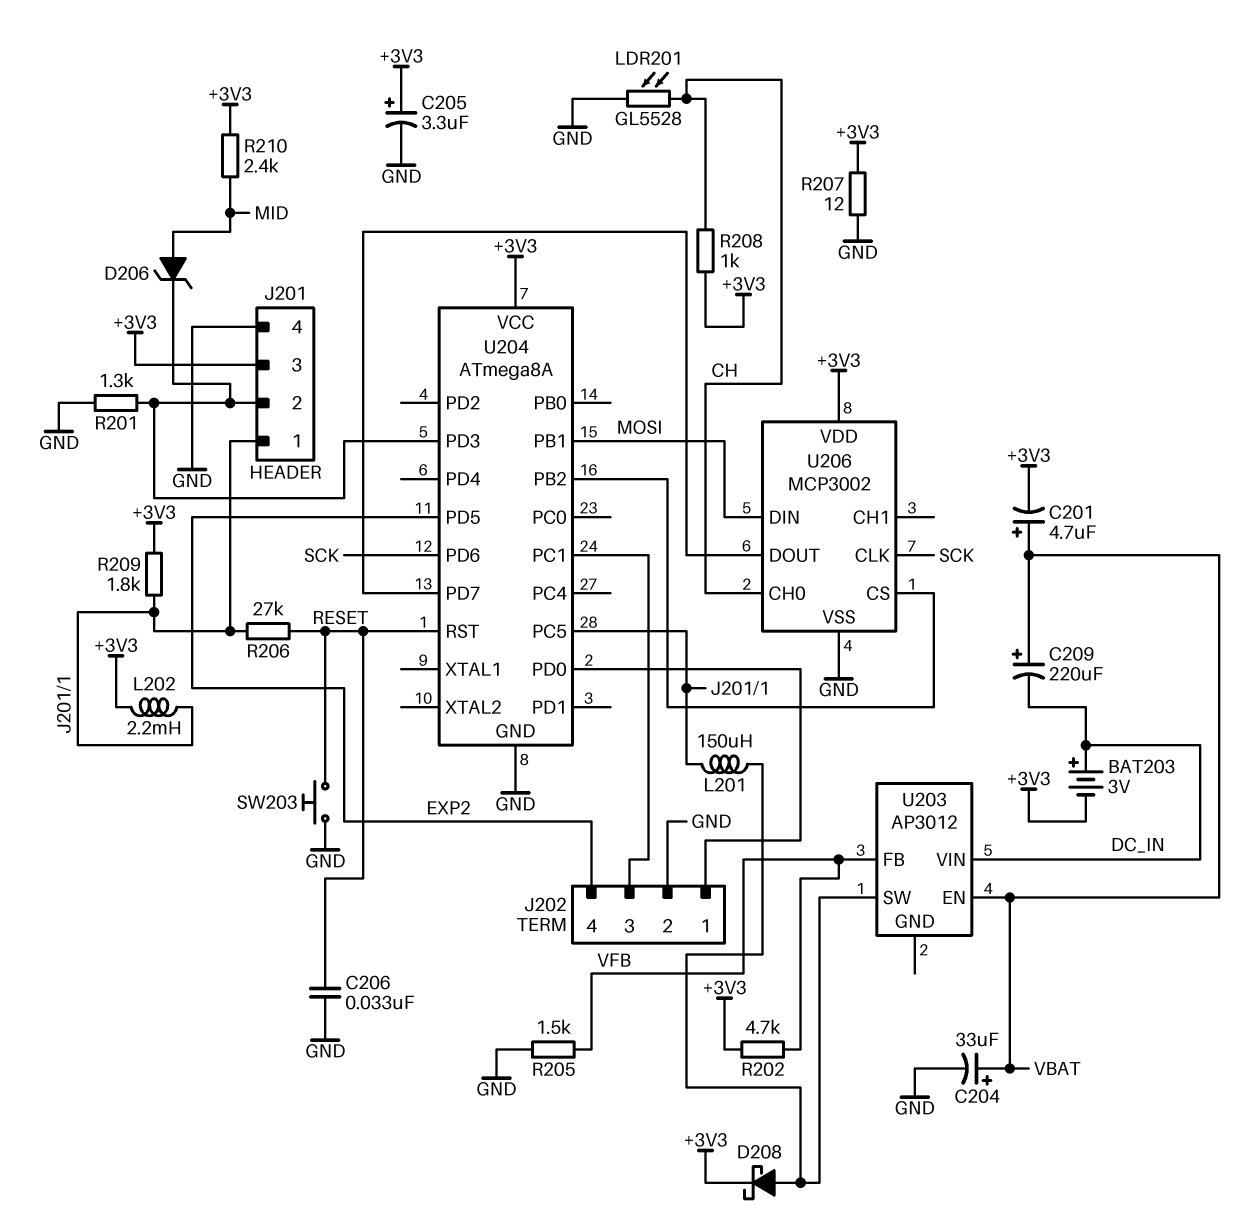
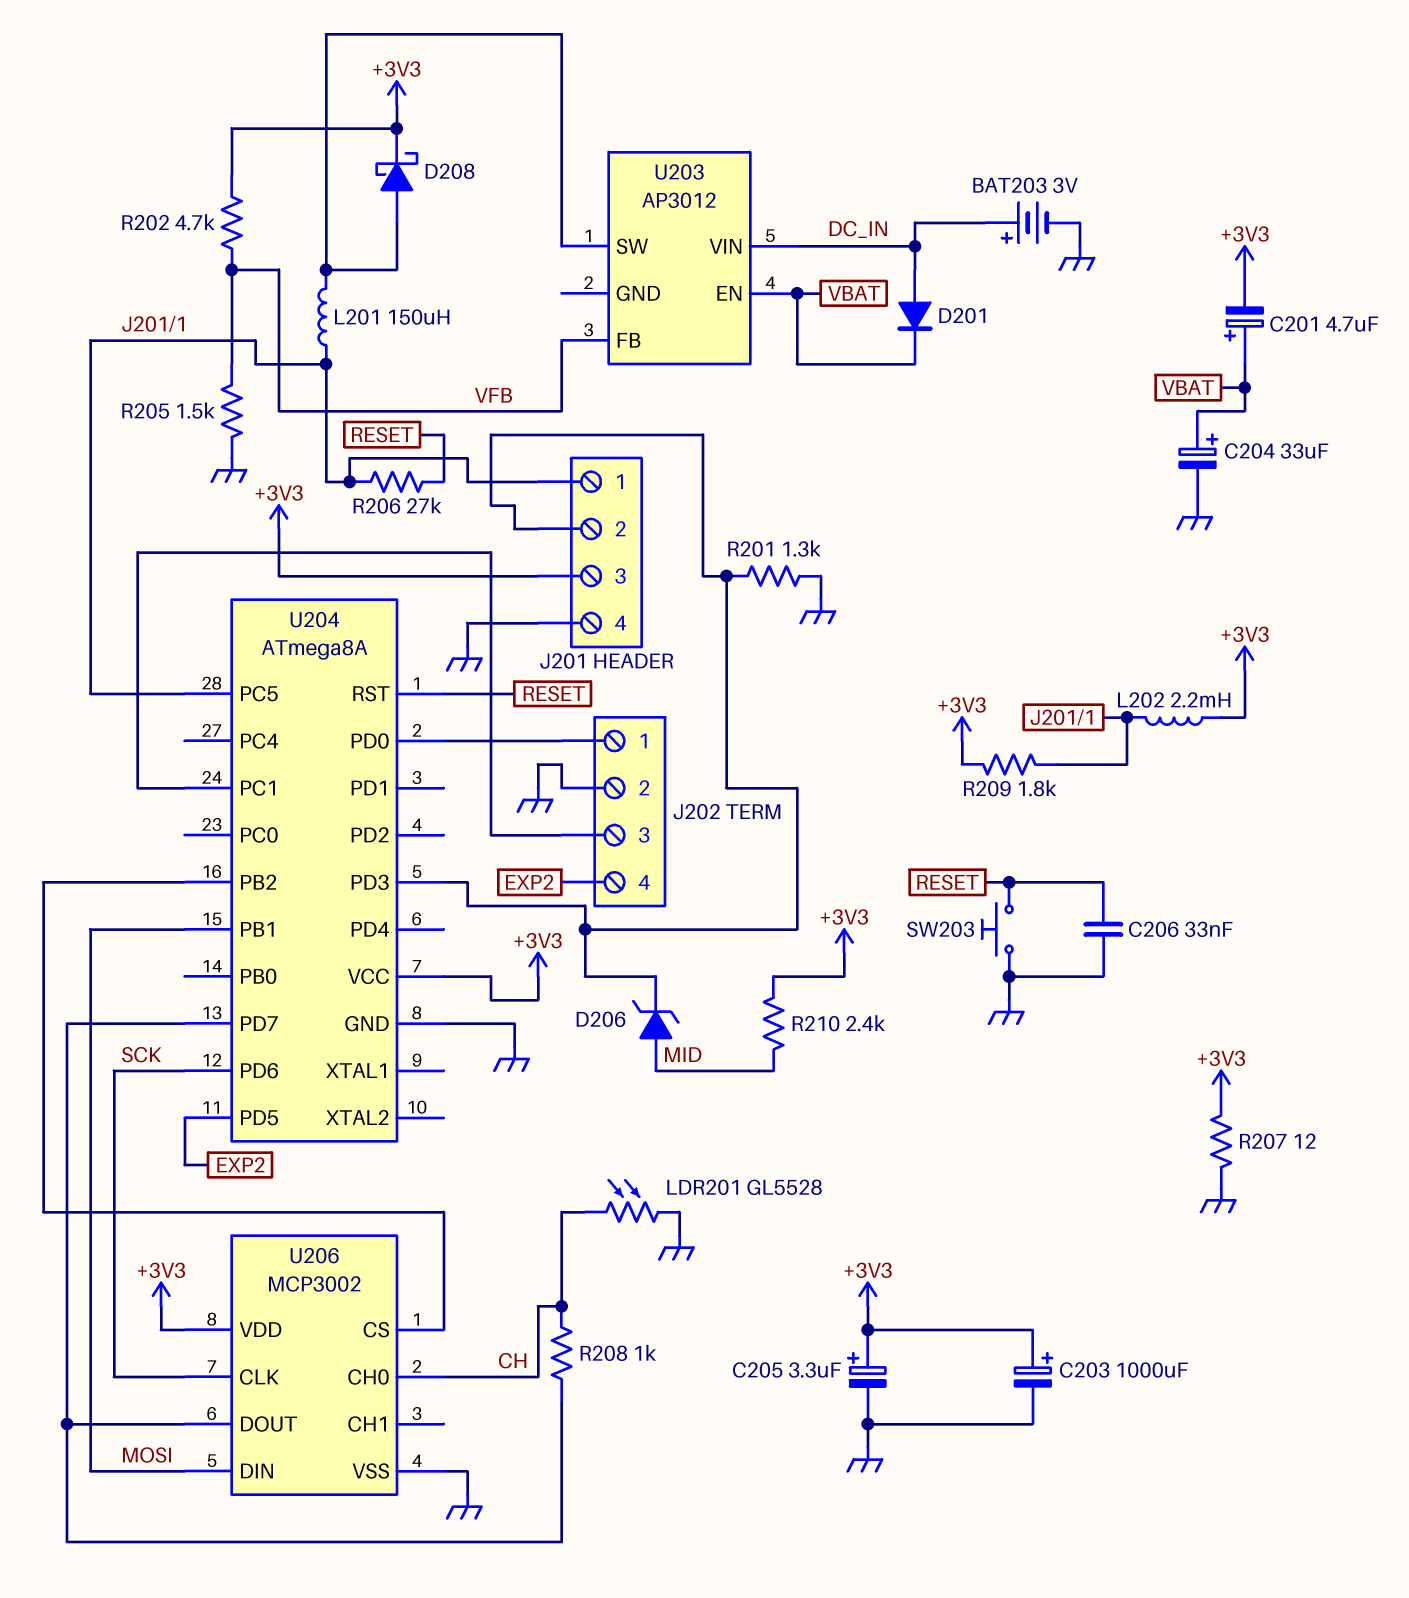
BAT203: 3V (plus DC_IN, minus +3V3) -> 3V (plus DC_IN, minus GND)
C203: none -> 1000uF (plus +3V3, minus GND)
C209: 220uF (plus VBAT, minus DC_IN) -> none
D201: none -> diode (A DC_IN, K VBAT)
R208: 1k (+3V3, CH) -> 1k (CH, U204/PD7)

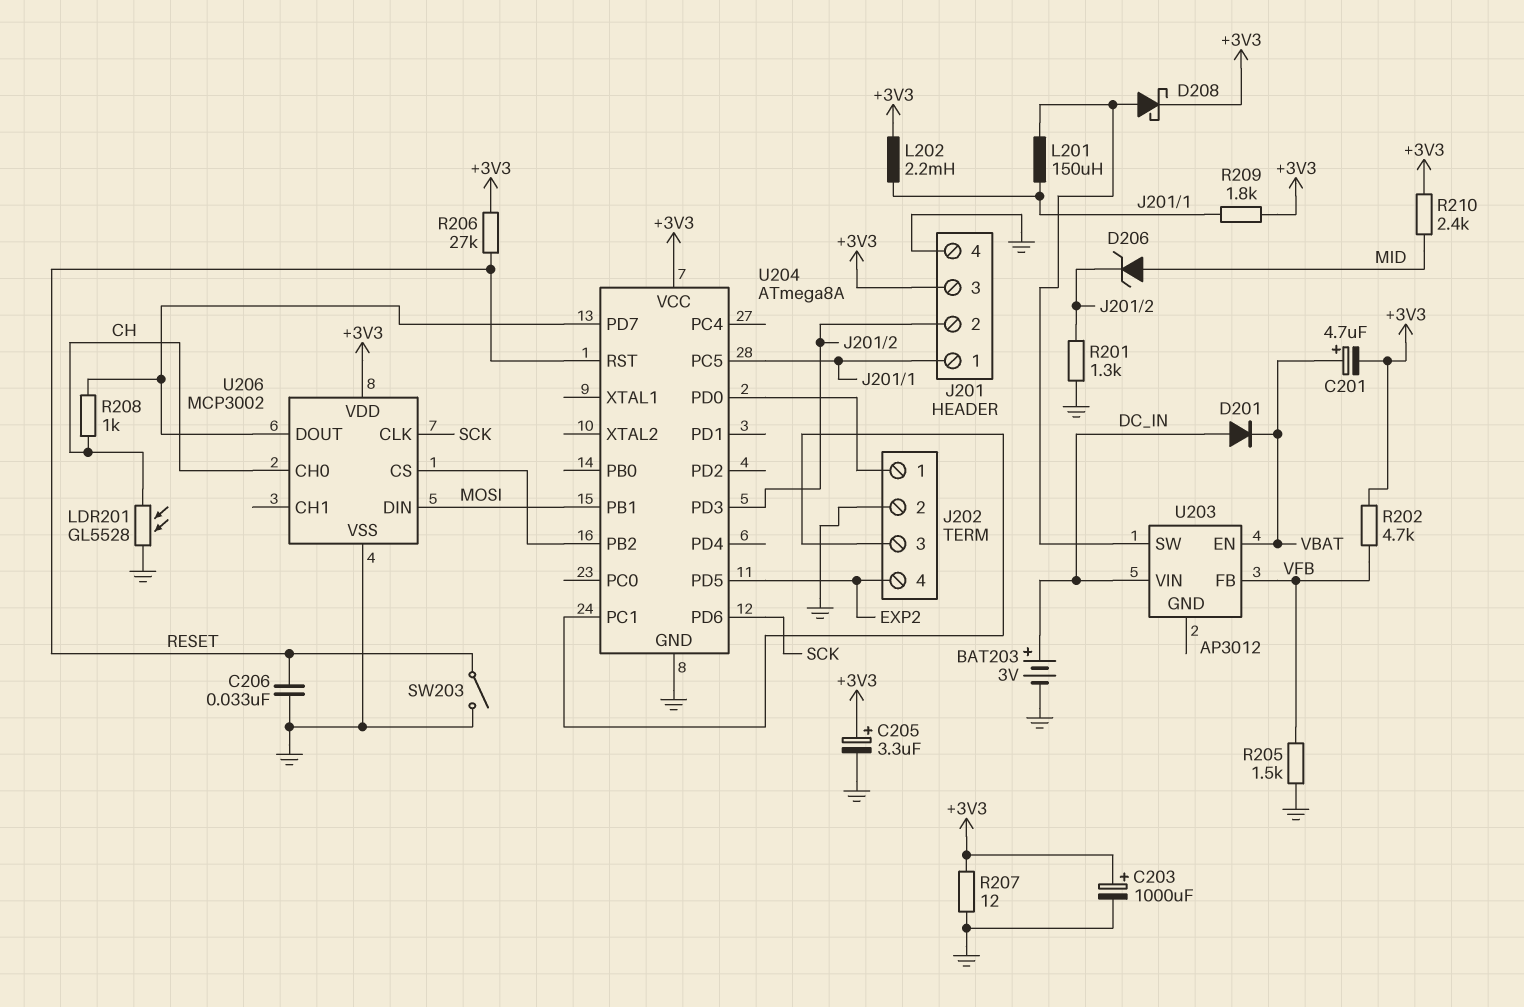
C204: 33uF (plus VBAT, minus GND) -> none
R206: 27k (J201/1, RESET) -> 27k (+3V3, RESET)
SW203: button (GND, RESET) -> switch (GND, RESET)

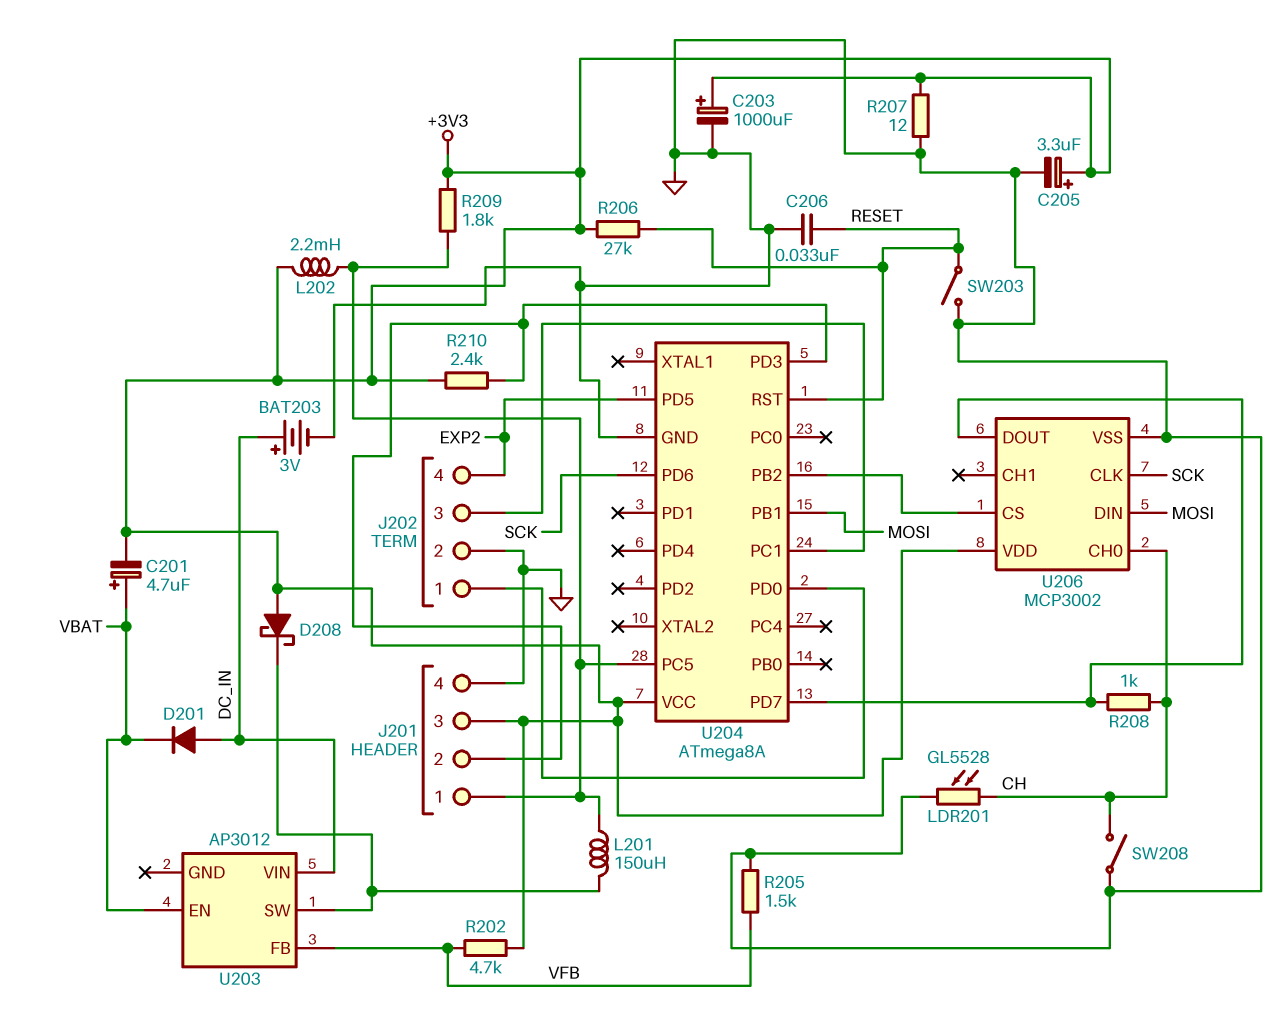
D206: zener (A MID, K J201/2) -> none
D208: schottky (A U203/SW, K +3V3) -> schottky (A +3V3, K U203/SW)
R201: 1.3k (GND, J201/2) -> none
R210: 2.4k (+3V3, MID) -> 2.4k (+3V3, J201/2)
SW208: none -> switch (CH, GND)

